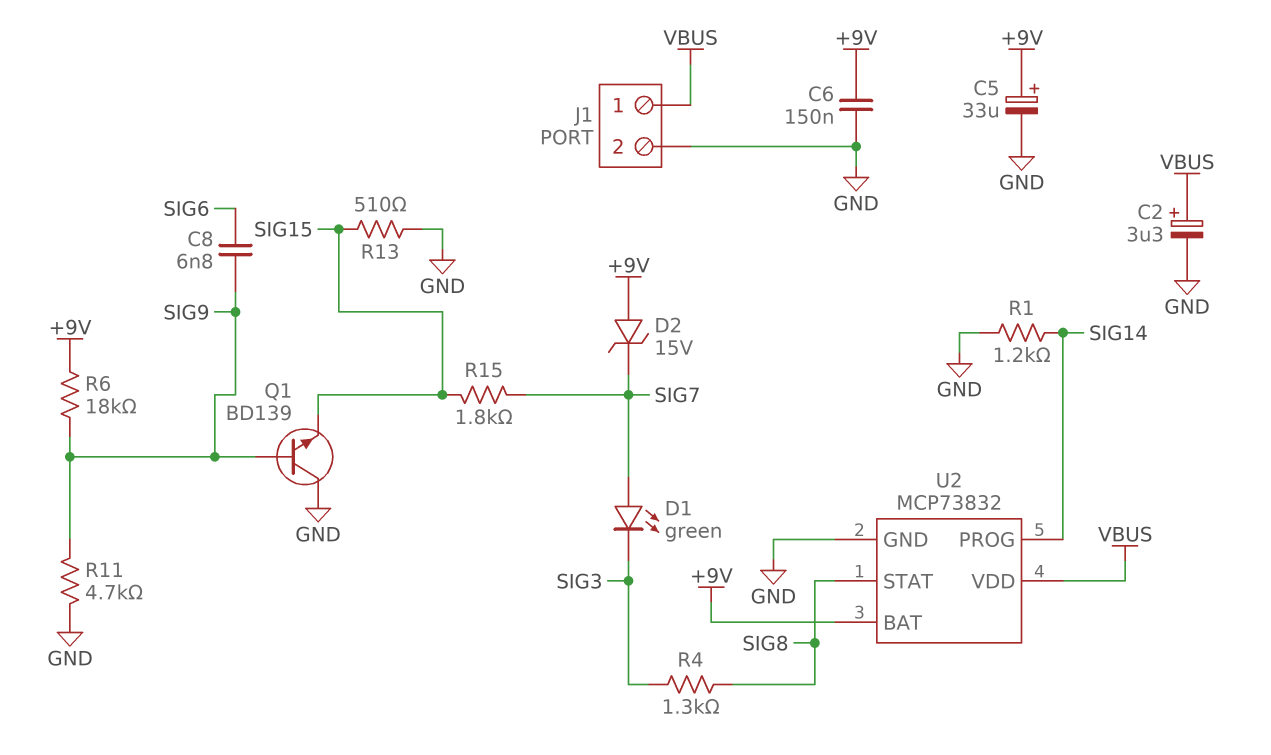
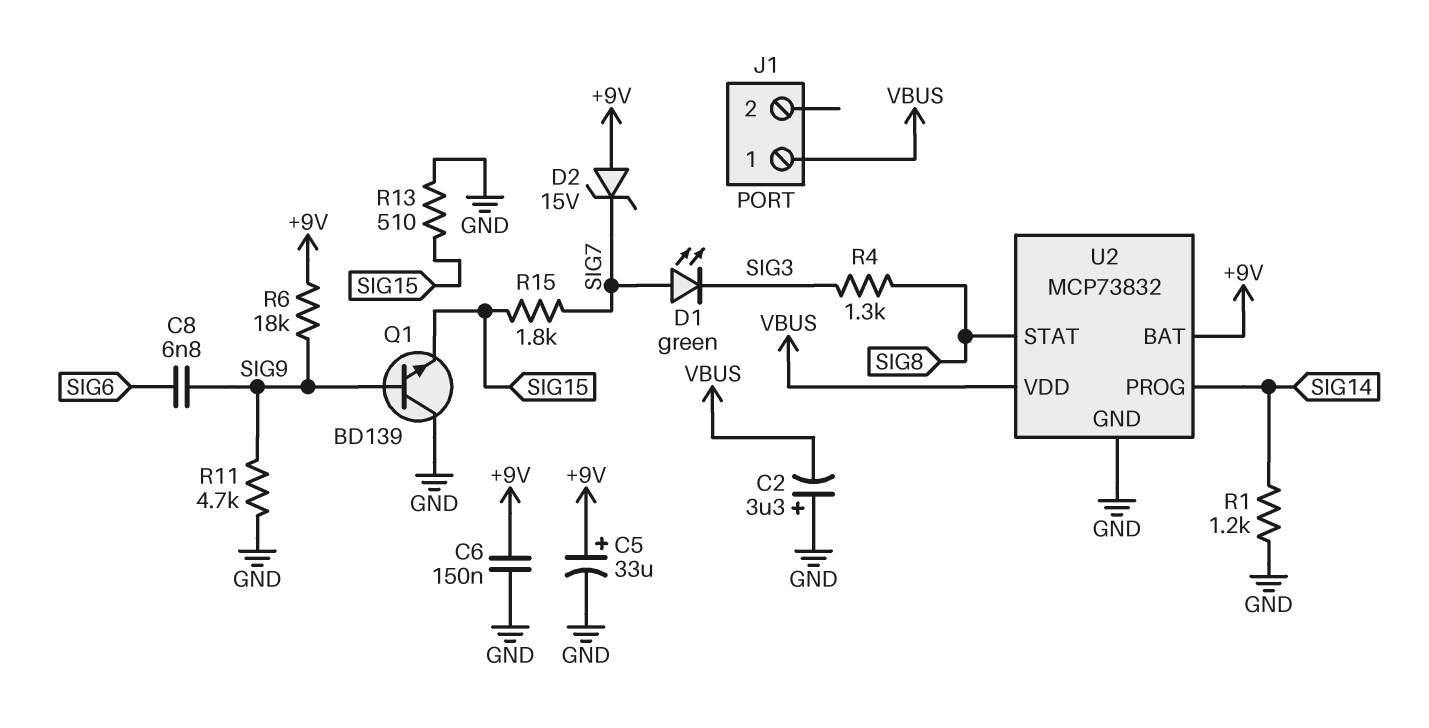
C2: 3.3uF (plus VBUS, minus GND) -> 3.3uF (plus GND, minus VBUS)
J1 pin 2: GND -> none

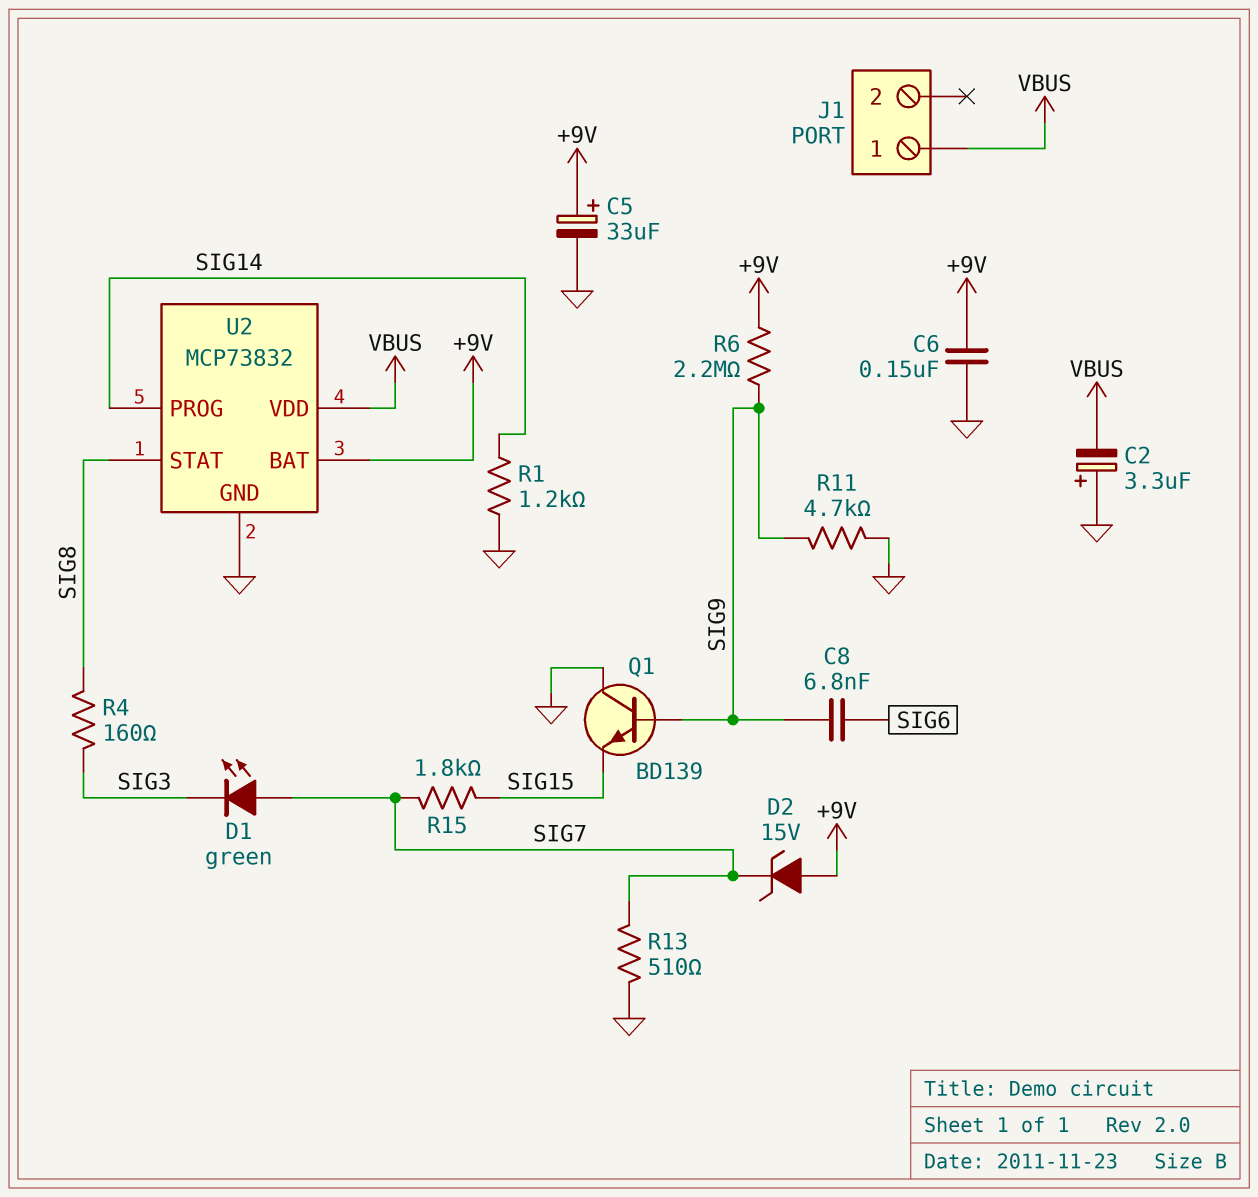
R4: 1.3k (SIG3, SIG8) -> 160 (SIG3, SIG8)
R6: 18k (+9V, SIG9) -> 2.2M (+9V, SIG9)
R13: 510 (GND, SIG15) -> 510 (GND, SIG7)

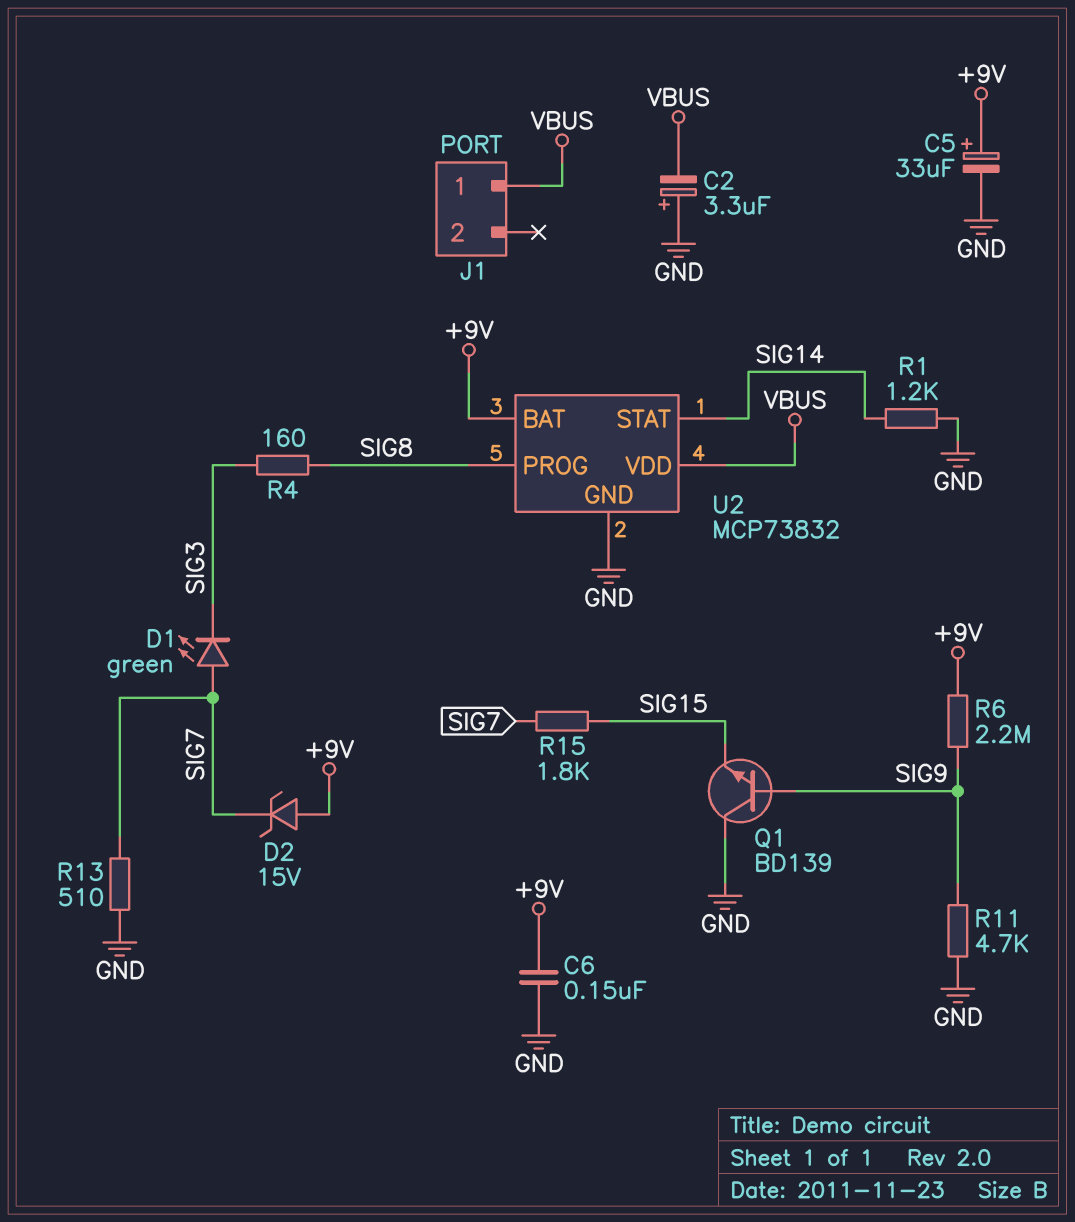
C8: 6.8nF (SIG6, SIG9) -> none
U2 pin PROG: SIG14 -> SIG8
U2 pin STAT: SIG8 -> SIG14

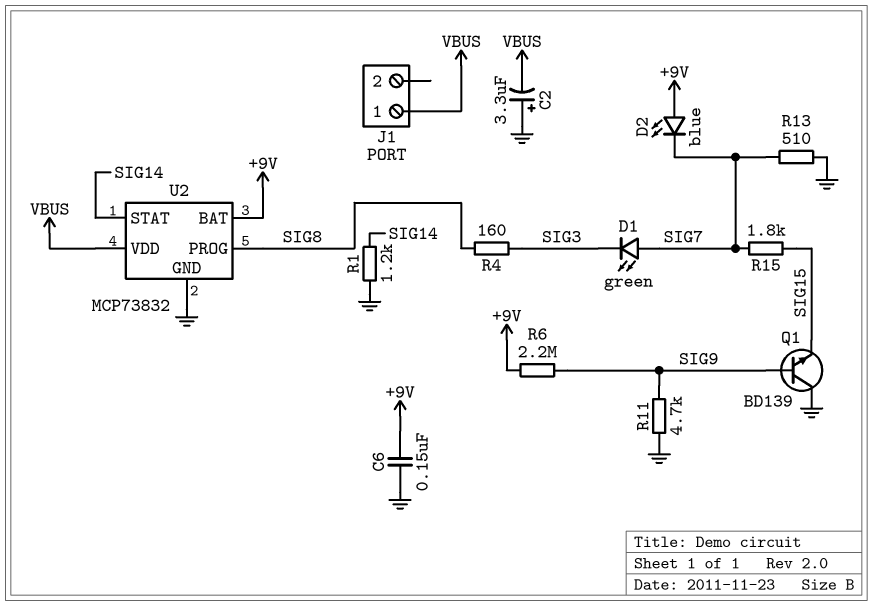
C5: 33uF (plus +9V, minus GND) -> none
D2: zener 15V (A +9V, K SIG7) -> LED blue (A +9V, K SIG7)

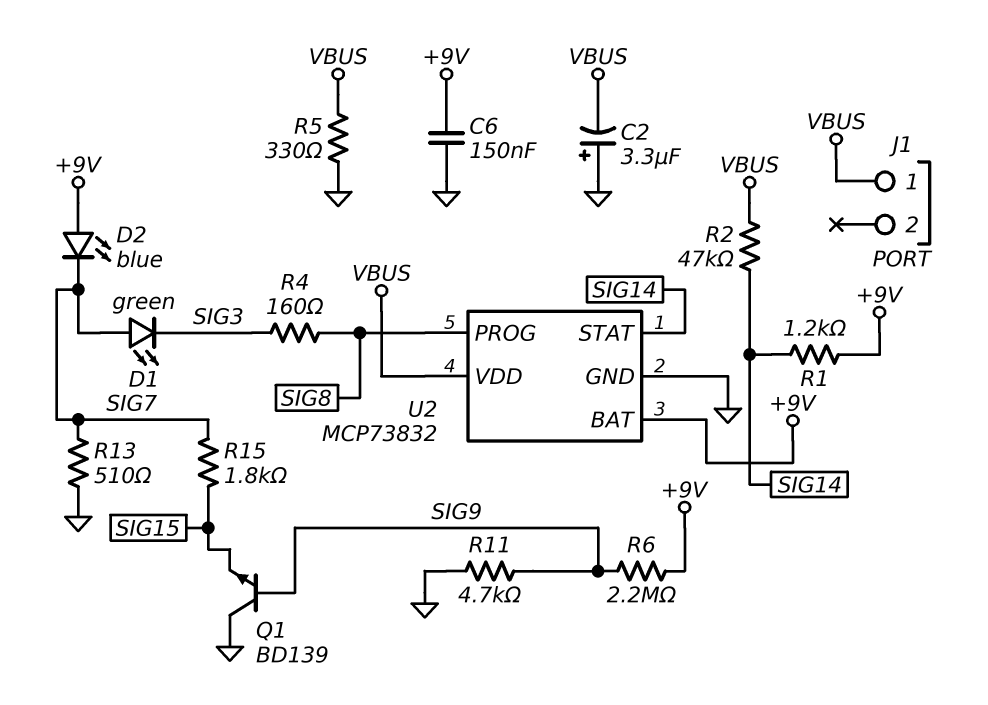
R1: 1.2k (GND, SIG14) -> 1.2k (+9V, SIG14)
R2: none -> 47k (SIG14, VBUS)
R5: none -> 330 (GND, VBUS)

